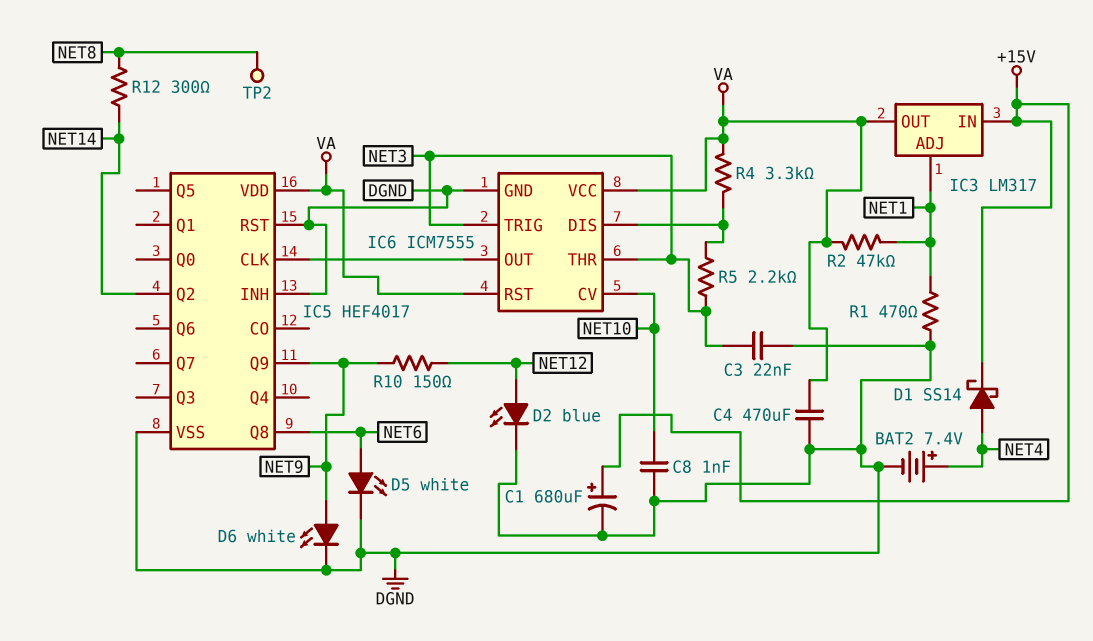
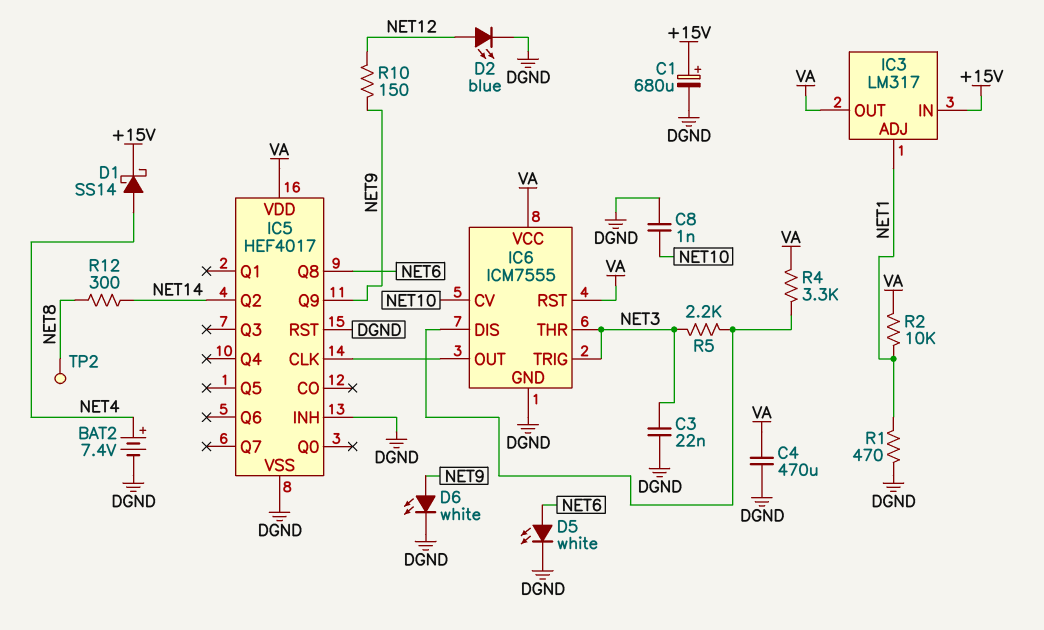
R2: 47k (NET1, VA) -> 10k (NET1, VA)

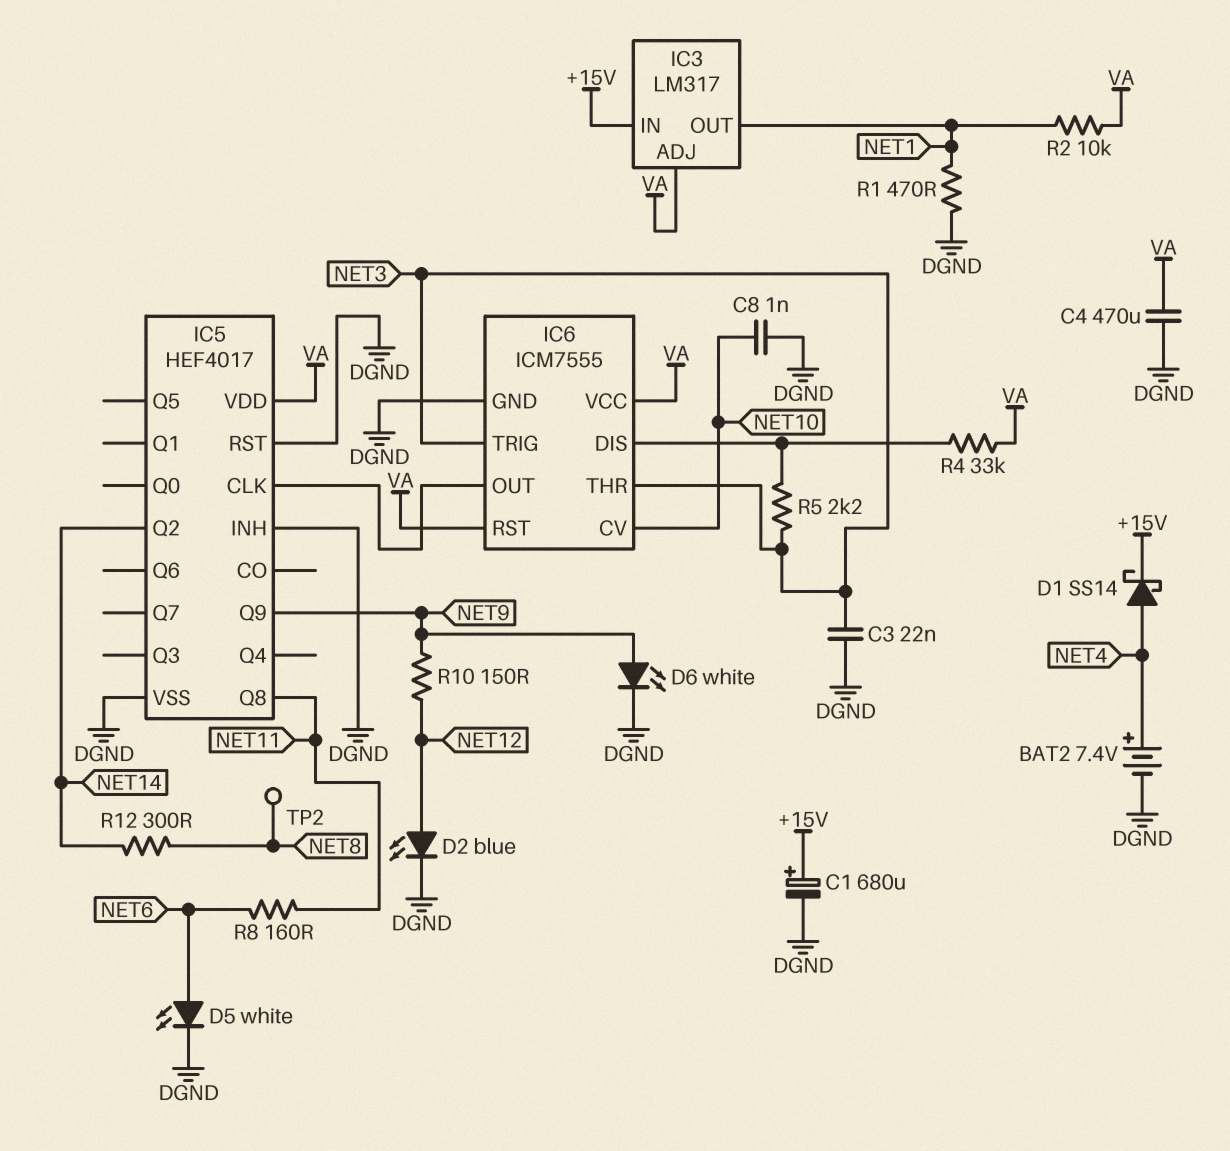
IC3 pin ADJ: NET1 -> VA
IC3 pin OUT: VA -> NET1
IC5 pin Q8: NET6 -> NET11
R4: 3.3k (IC6/DIS, VA) -> 33k (IC6/DIS, VA)
R8: none -> 160 (NET6, NET11)

